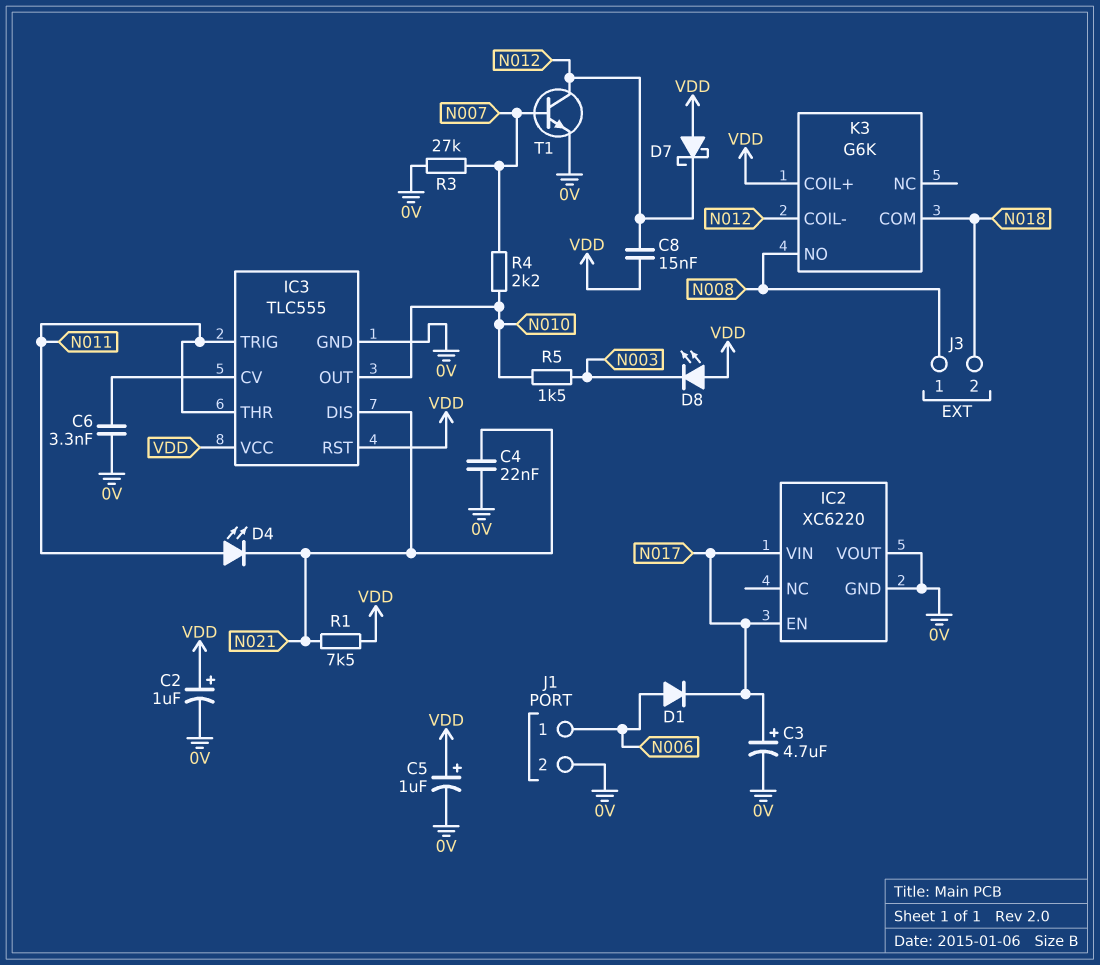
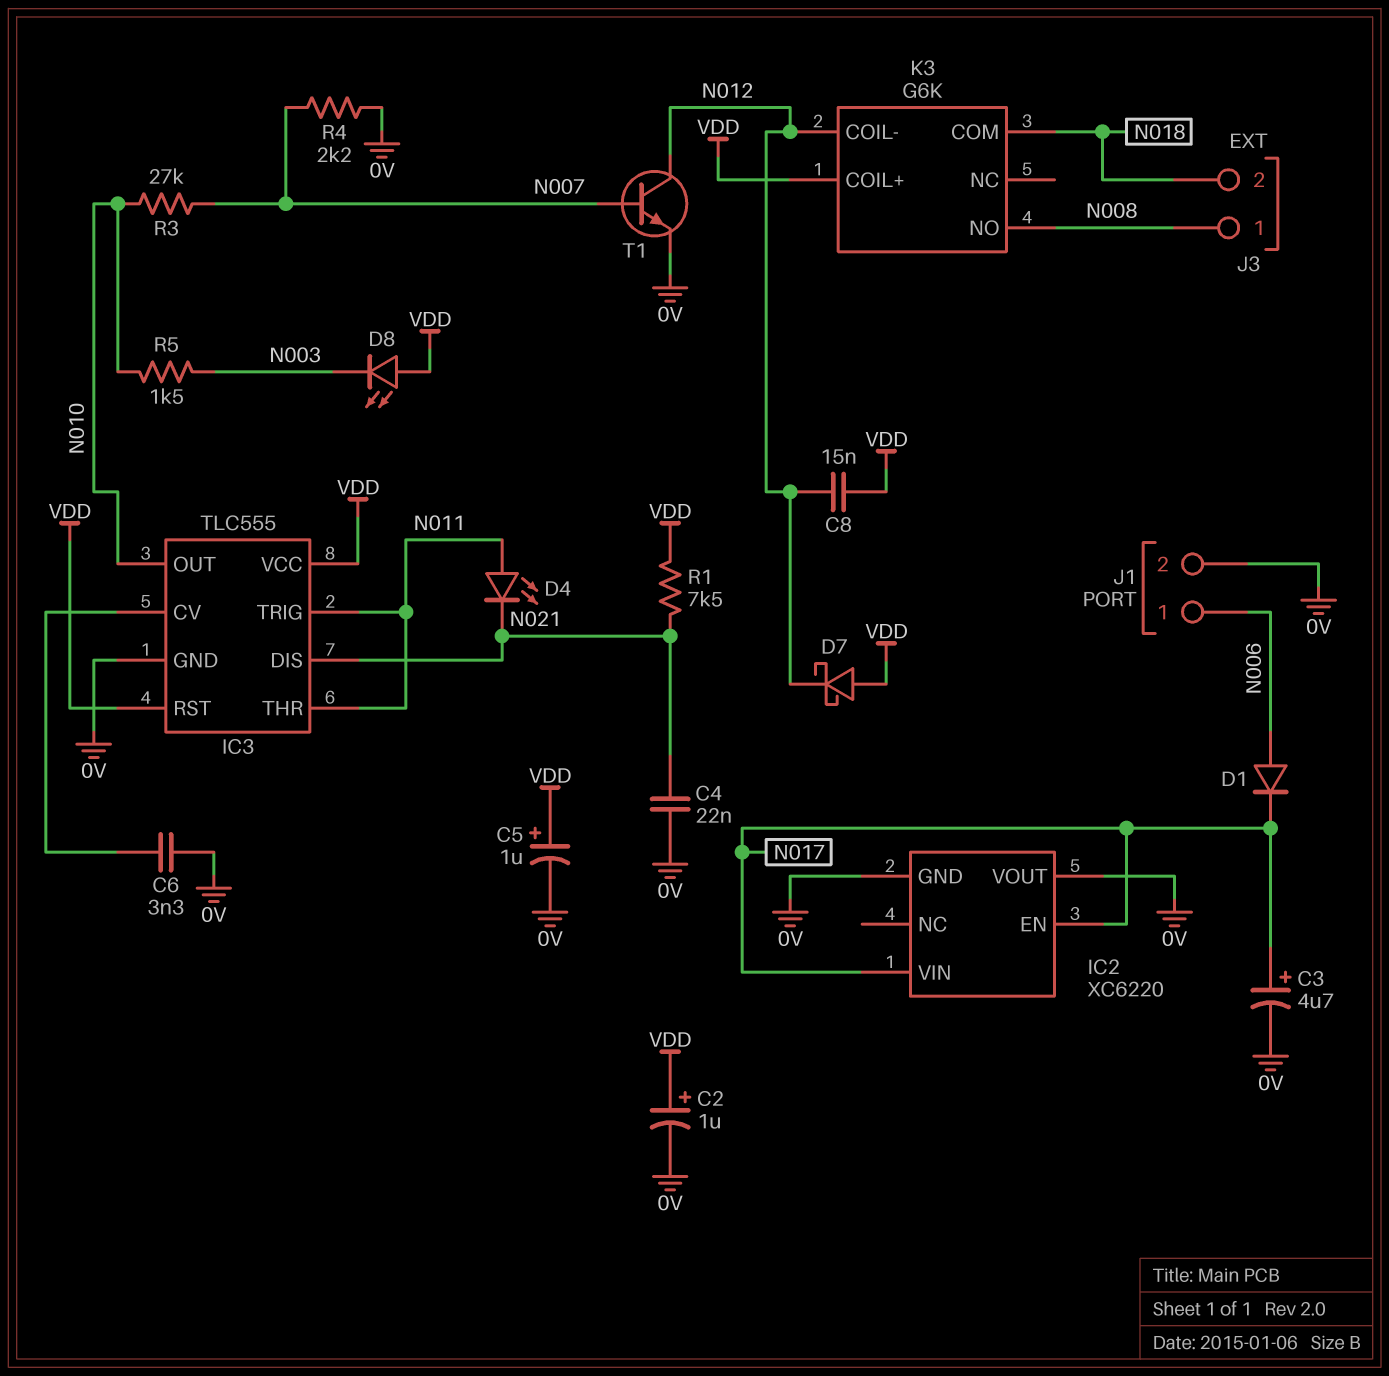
R3: 27k (0V, N007) -> 27k (N007, N010)
R4: 2.2k (N007, N010) -> 2.2k (0V, N007)

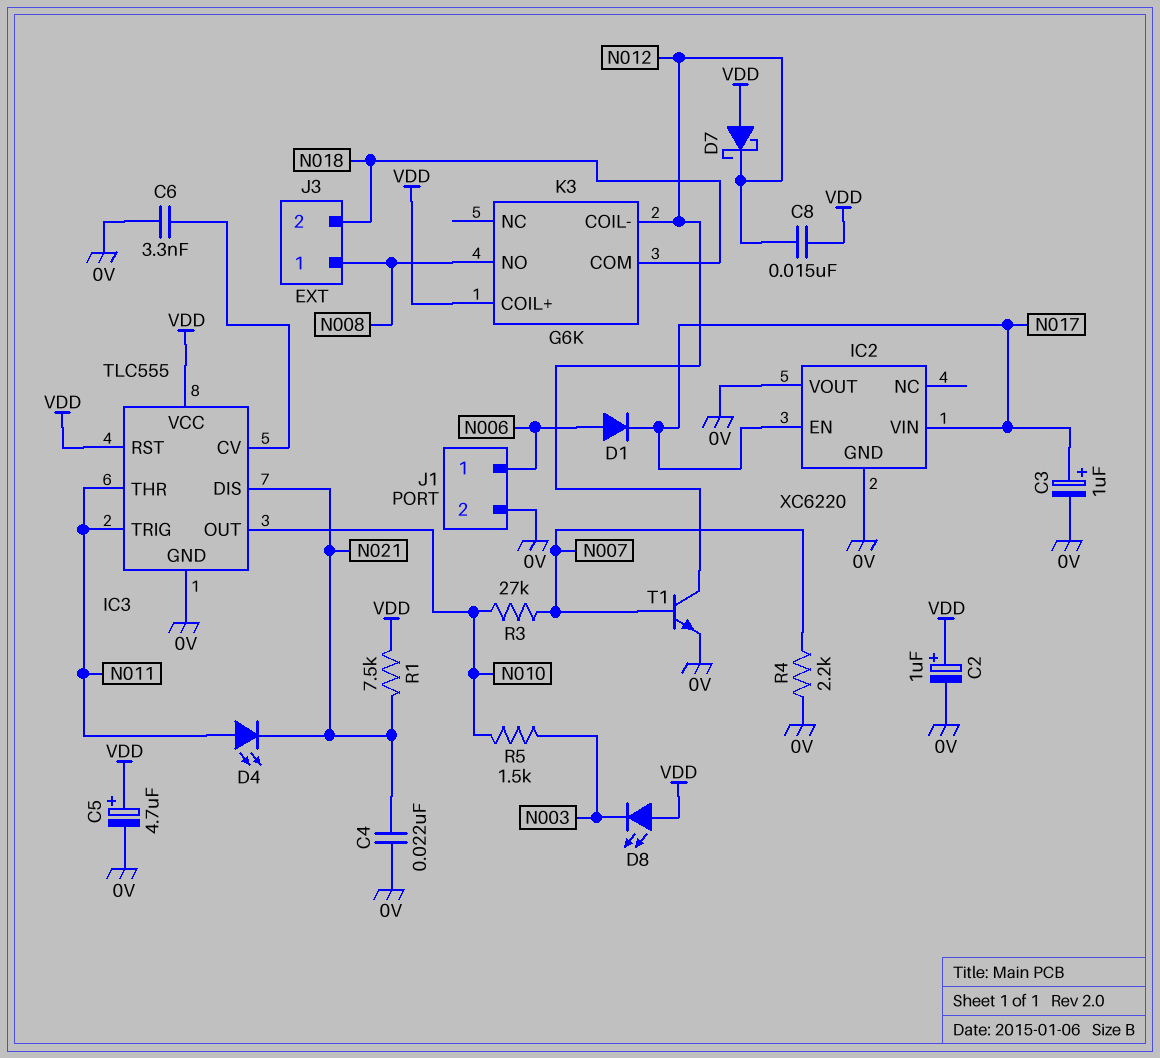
C3: 4.7uF (plus N017, minus 0V) -> 1uF (plus N017, minus 0V)
C5: 1uF (plus VDD, minus 0V) -> 4.7uF (plus VDD, minus 0V)

